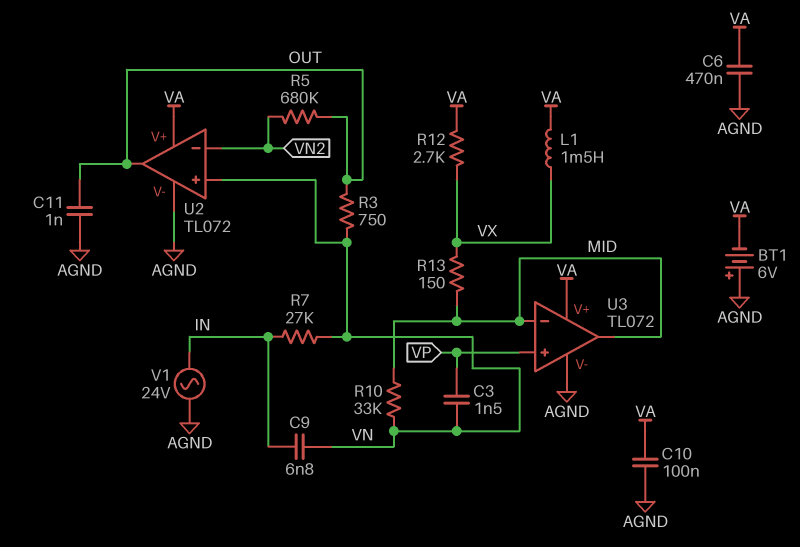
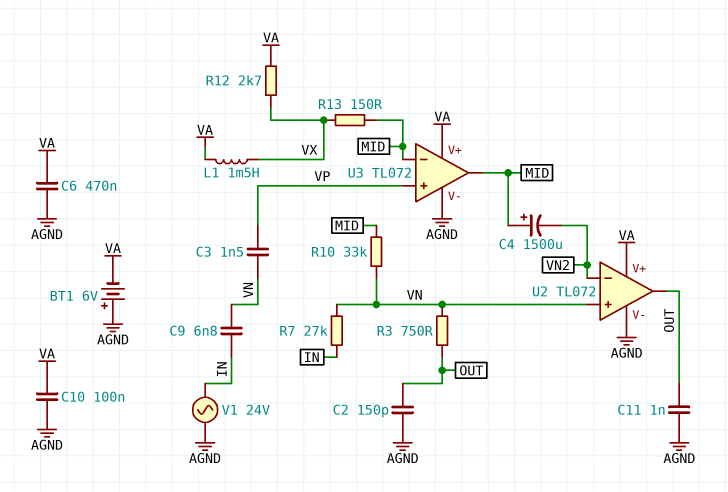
C2: none -> 150pF (AGND, OUT)
C4: none -> 1500uF (plus MID, minus VN2)
R5: 680k (OUT, VN2) -> none

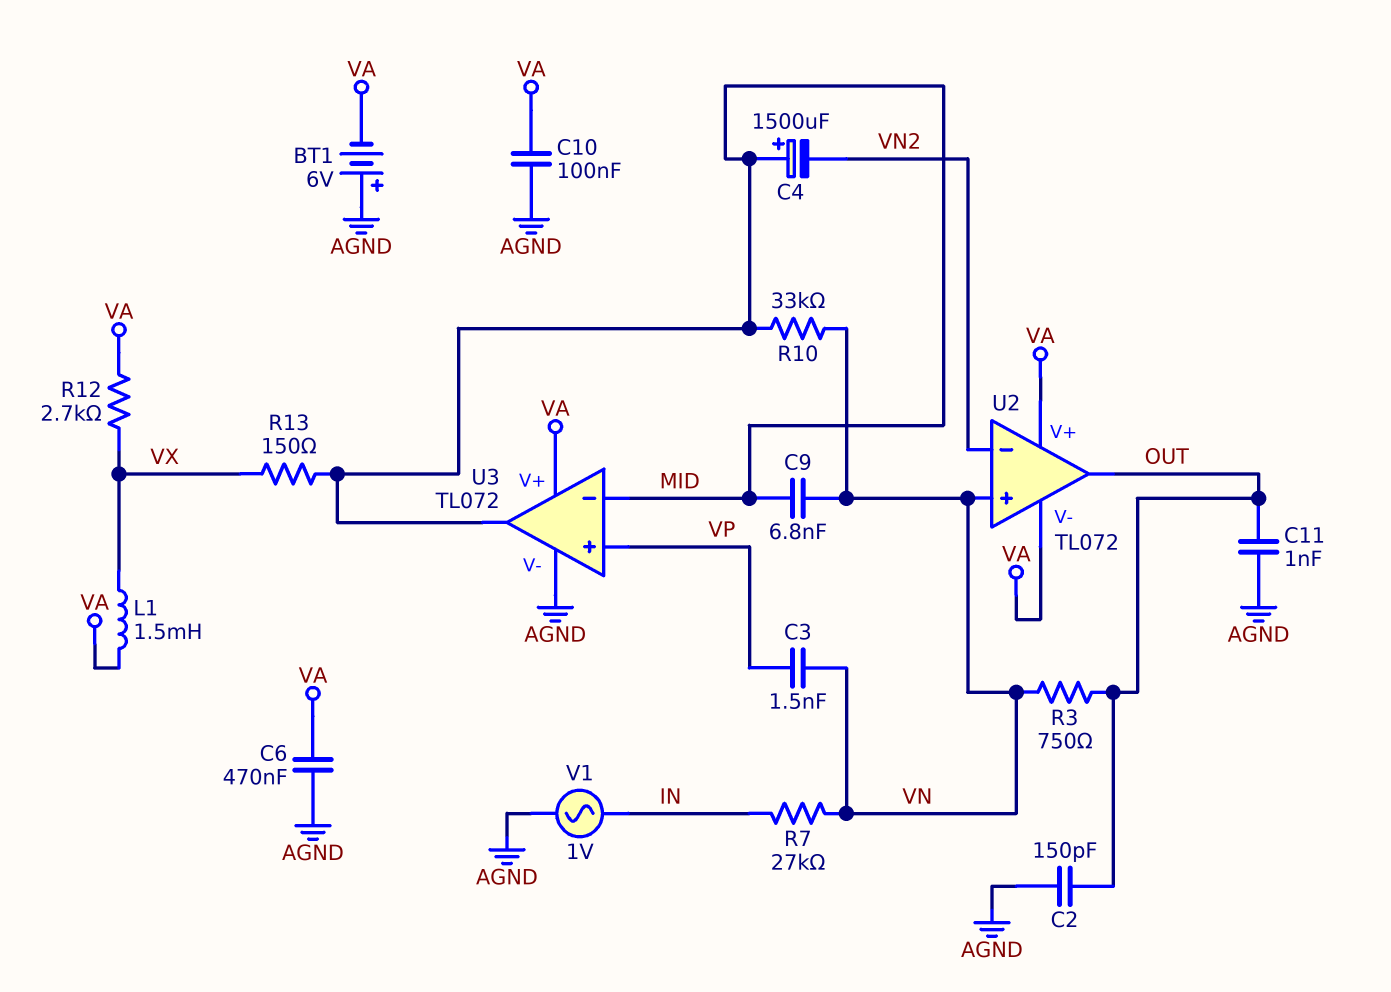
C9: 6.8nF (IN, VN) -> 6.8nF (MID, VN)
U2 pin V-: AGND -> VA
V1: AC 24V (AGND, IN) -> AC 1V (AGND, IN)

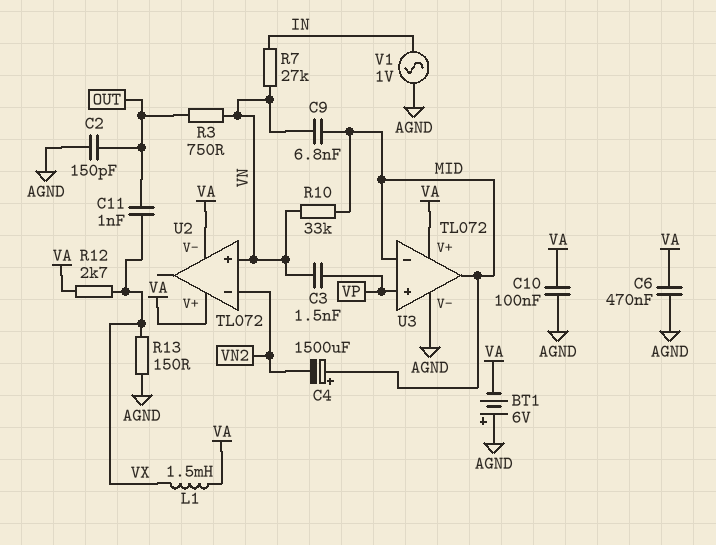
C11: 1nF (AGND, OUT) -> 1nF (OUT, VX)
R13: 150 (MID, VX) -> 150 (AGND, VX)
U2 pin out: OUT -> none

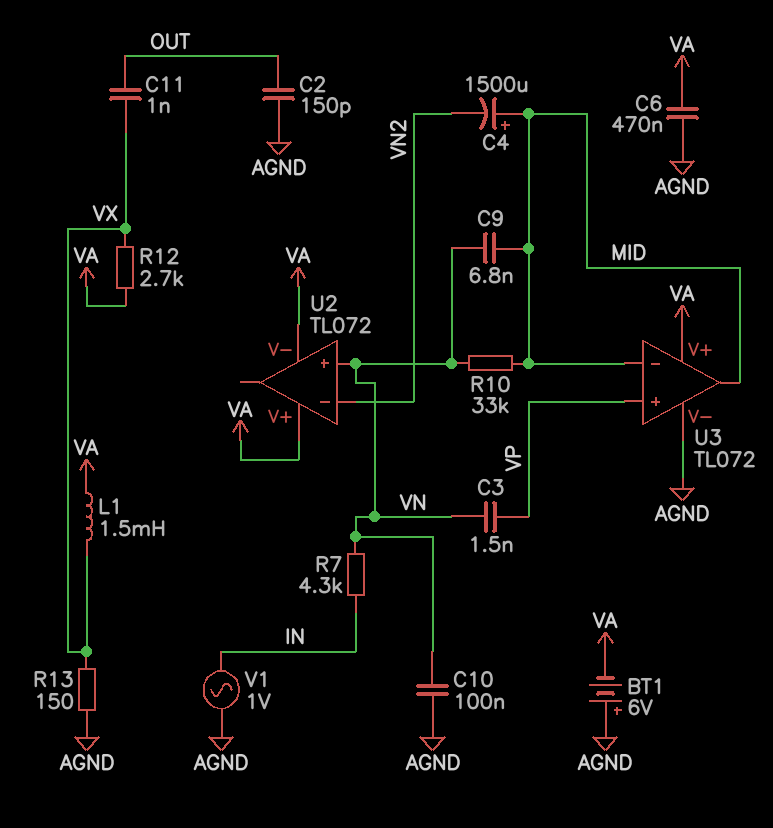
C10: 100nF (AGND, VA) -> 100nF (AGND, VN)
R3: 750 (OUT, VN) -> none
R7: 27k (IN, VN) -> 4.3k (IN, VN)

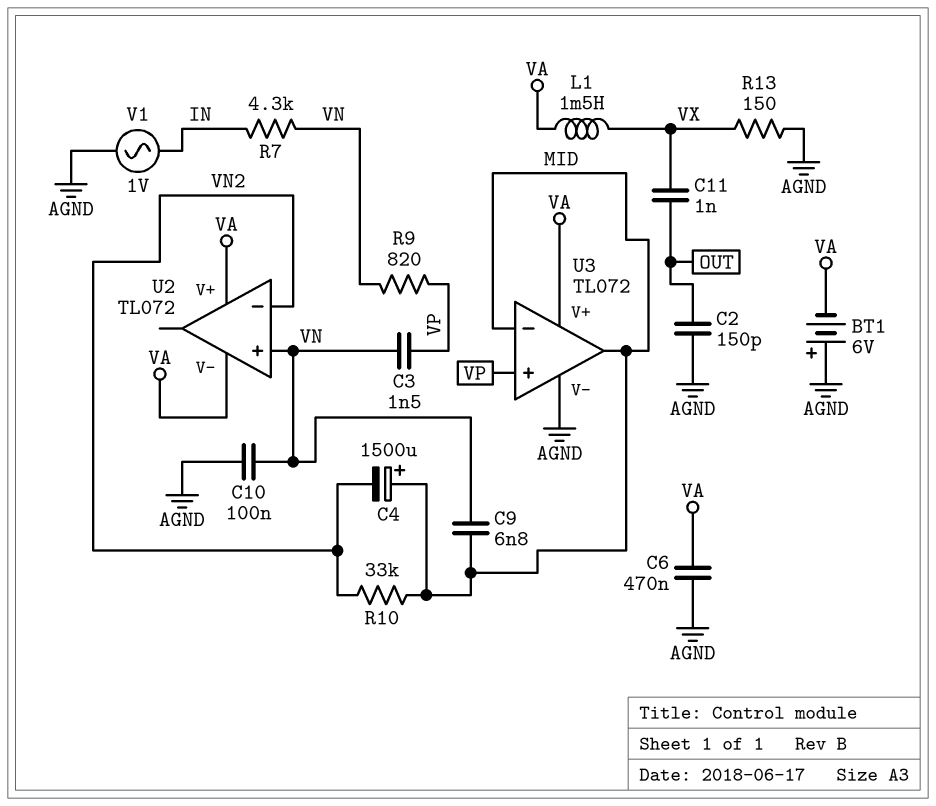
R9: none -> 820 (VN, VP)
R10: 33k (MID, VN) -> 33k (MID, VN2)
R12: 2.7k (VA, VX) -> none

